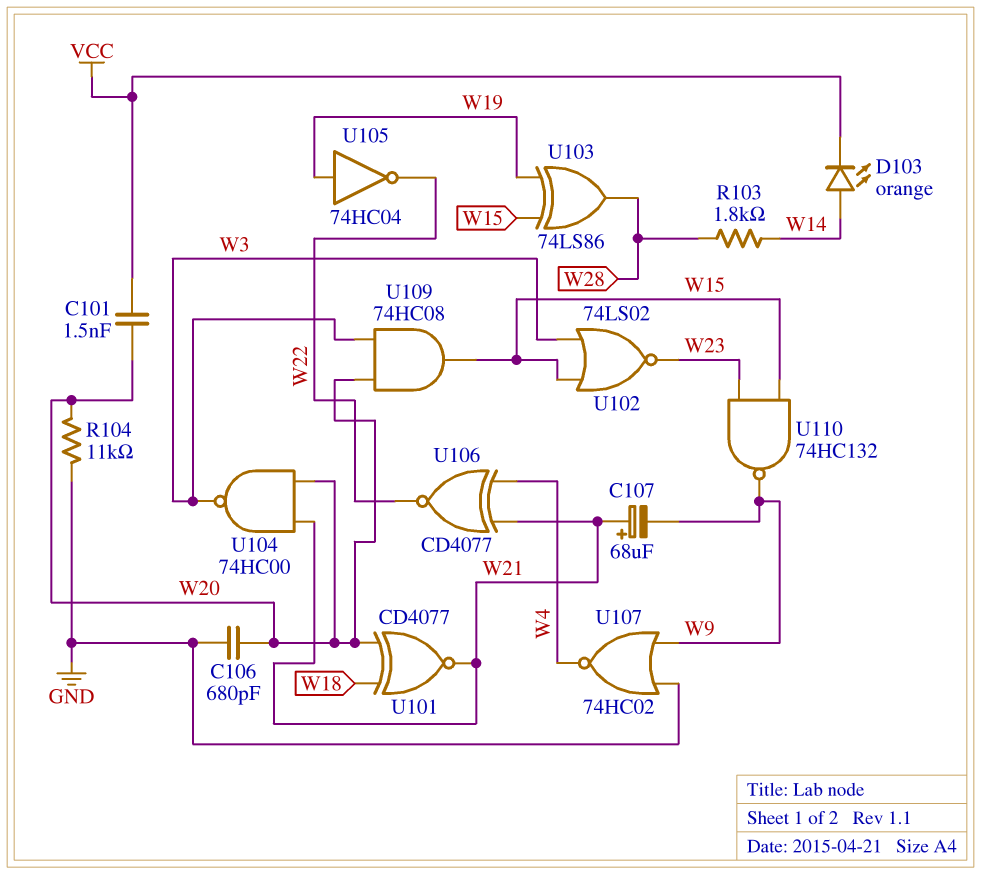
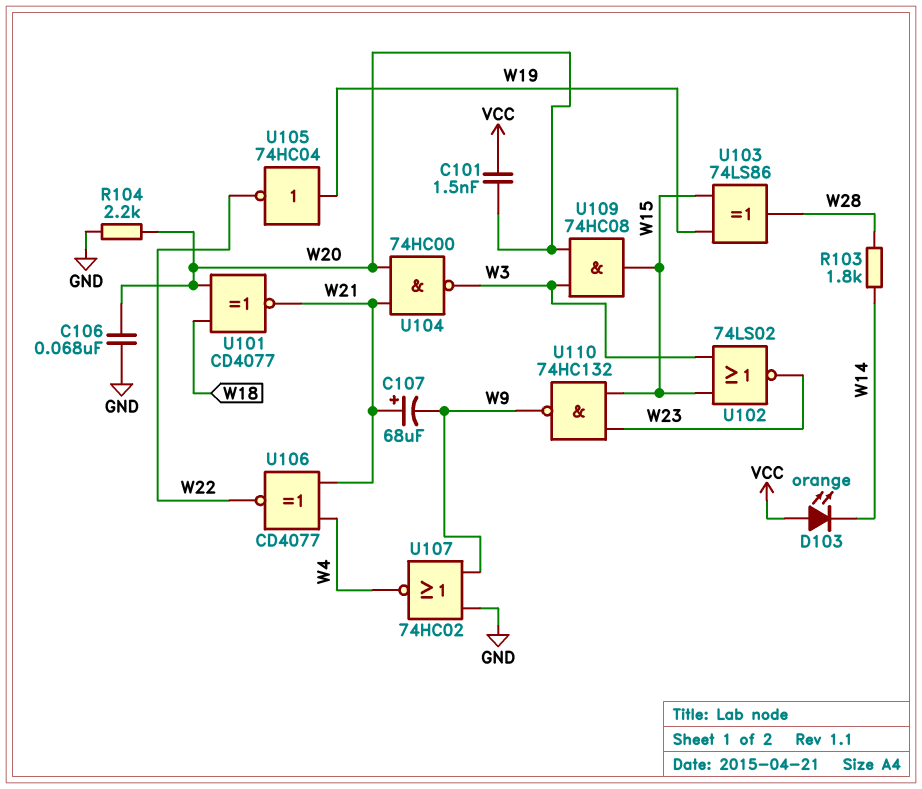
C106: 680pF (GND, W20) -> 68nF (GND, W20)
D103: LED orange (A W14, K VCC) -> LED orange (A VCC, K W14)
R104: 11k (GND, W20) -> 2.2k (GND, W20)

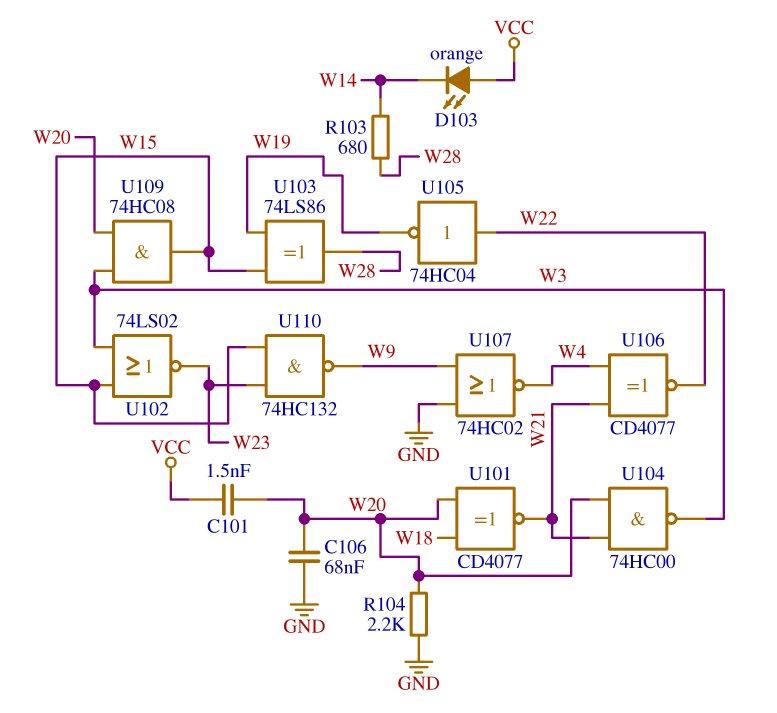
C107: 68uF (plus W21, minus W9) -> none
R103: 1.8k (W14, W28) -> 680 (W14, W28)
U105: NOT 74HC04 (in W19, out W22) -> NOT 74HC04 (in W22, out W19)

